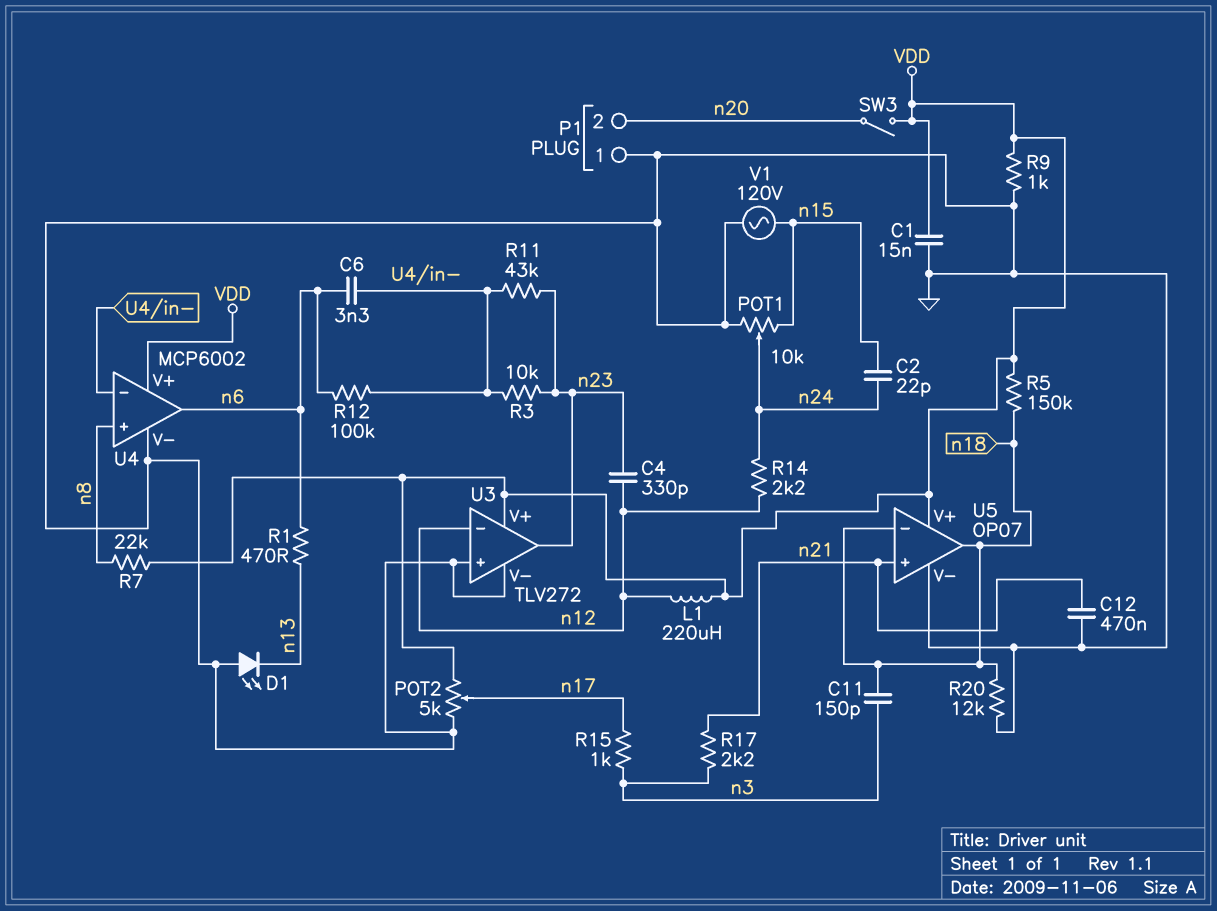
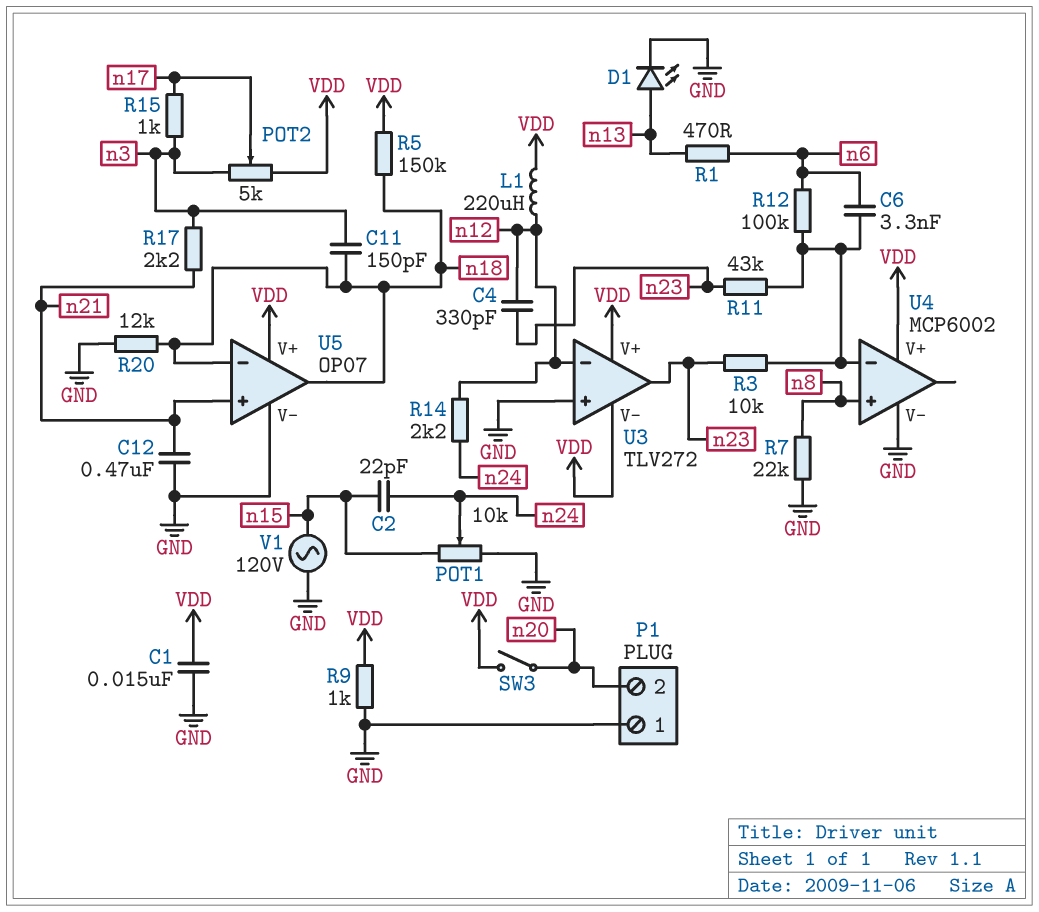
D1: LED (A GND, K n13) -> LED (A n13, K GND)
POT2: 5k (GND, VDD, wiper n17) -> 5k (VDD, n3, wiper n17)
R7: 22k (VDD, n8) -> 22k (GND, n8)
U3 pin V-: GND -> VDD
U4 pin out: n6 -> none

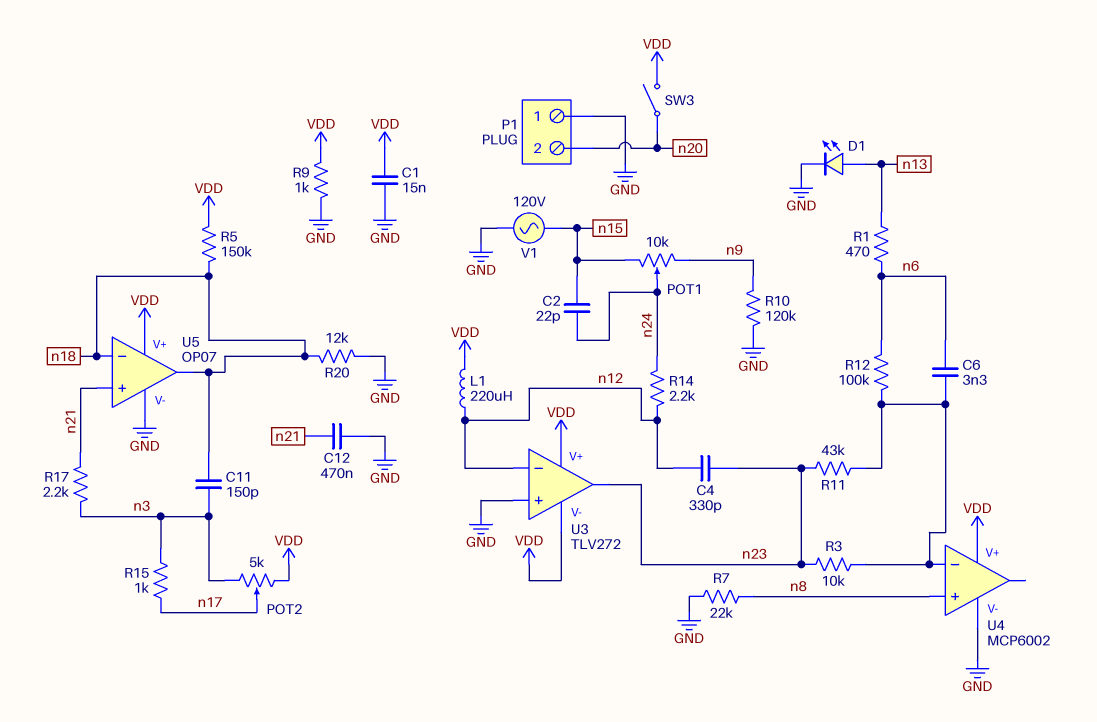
POT1: 10k (GND, n15, wiper n24) -> 10k (n9, n15, wiper n24)
R10: none -> 120k (GND, n9)

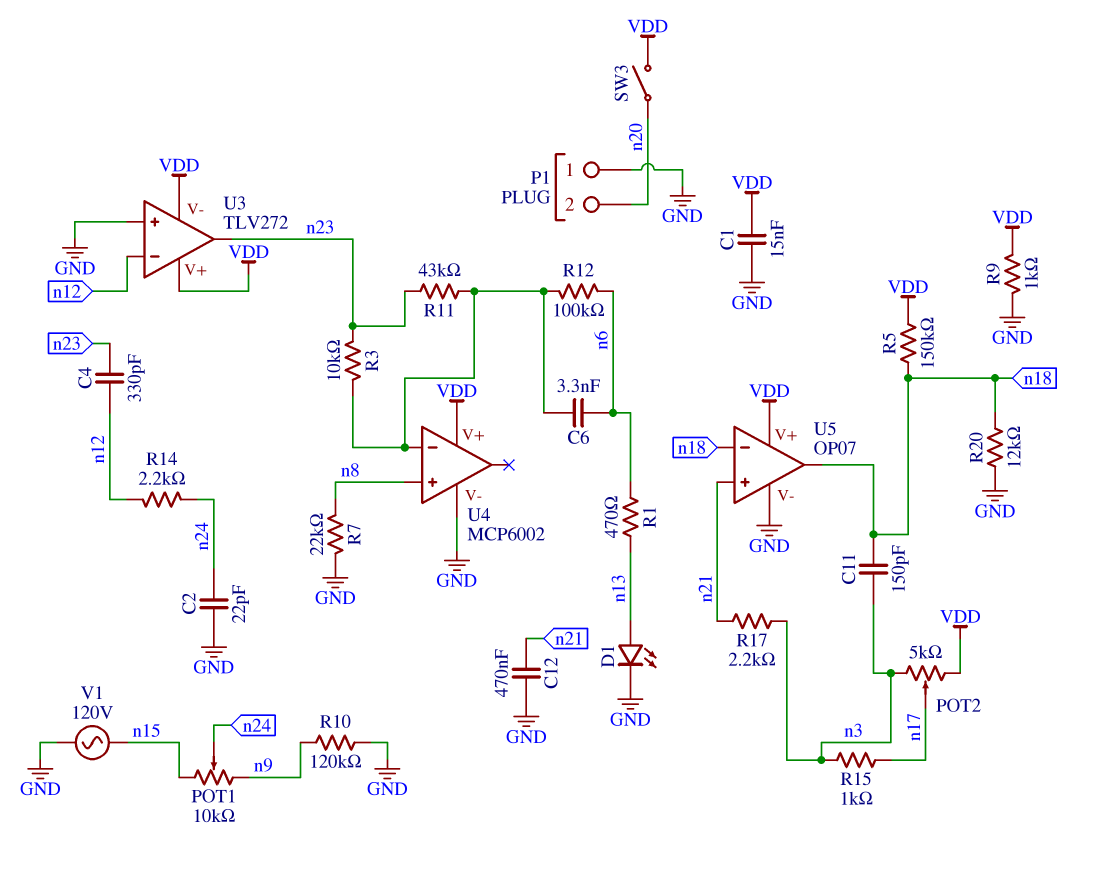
C2: 22pF (n15, n24) -> 22pF (GND, n24)
L1: 220uH (VDD, n12) -> none

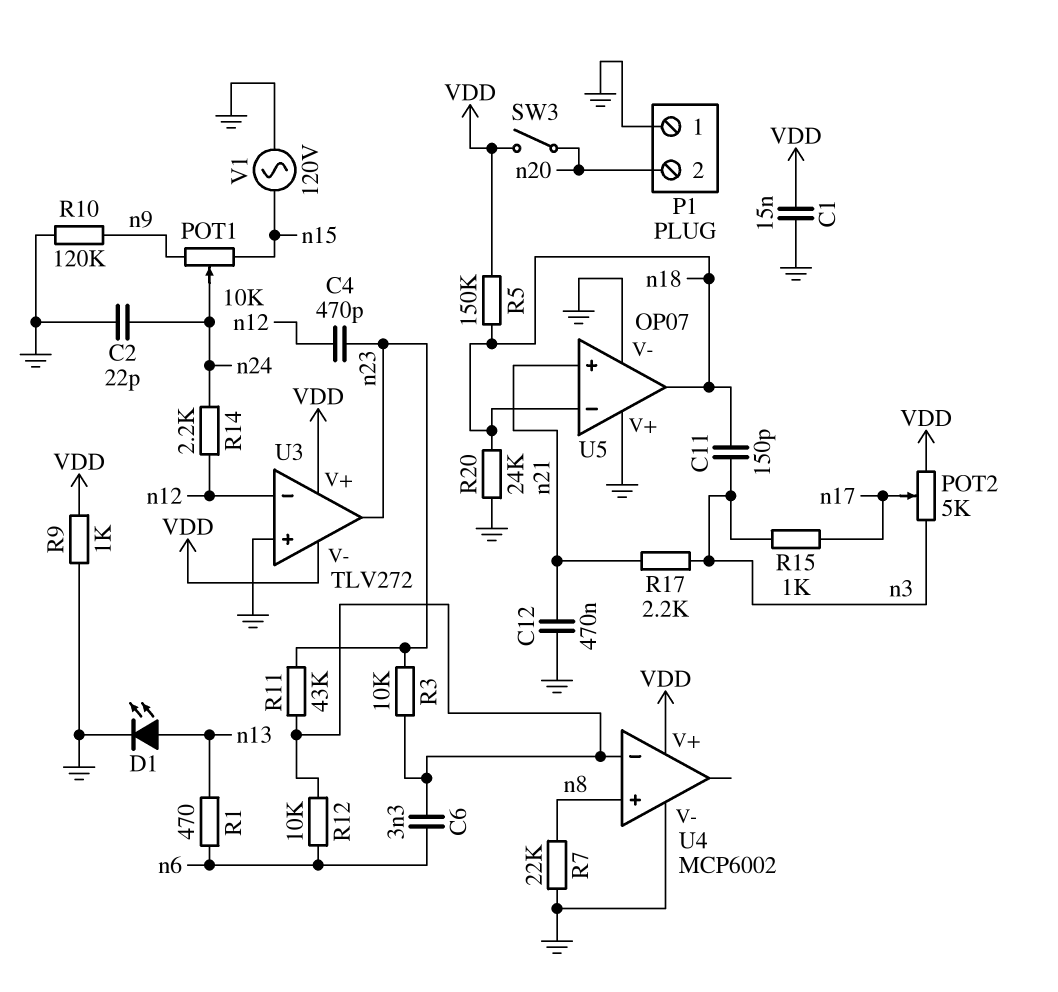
C4: 330pF (n12, n23) -> 470pF (n12, n23)
R12: 100k (U4/in-, n6) -> 10k (U4/in-, n6)
R20: 12k (GND, n18) -> 24k (GND, n18)
U5 pin V+: VDD -> GND

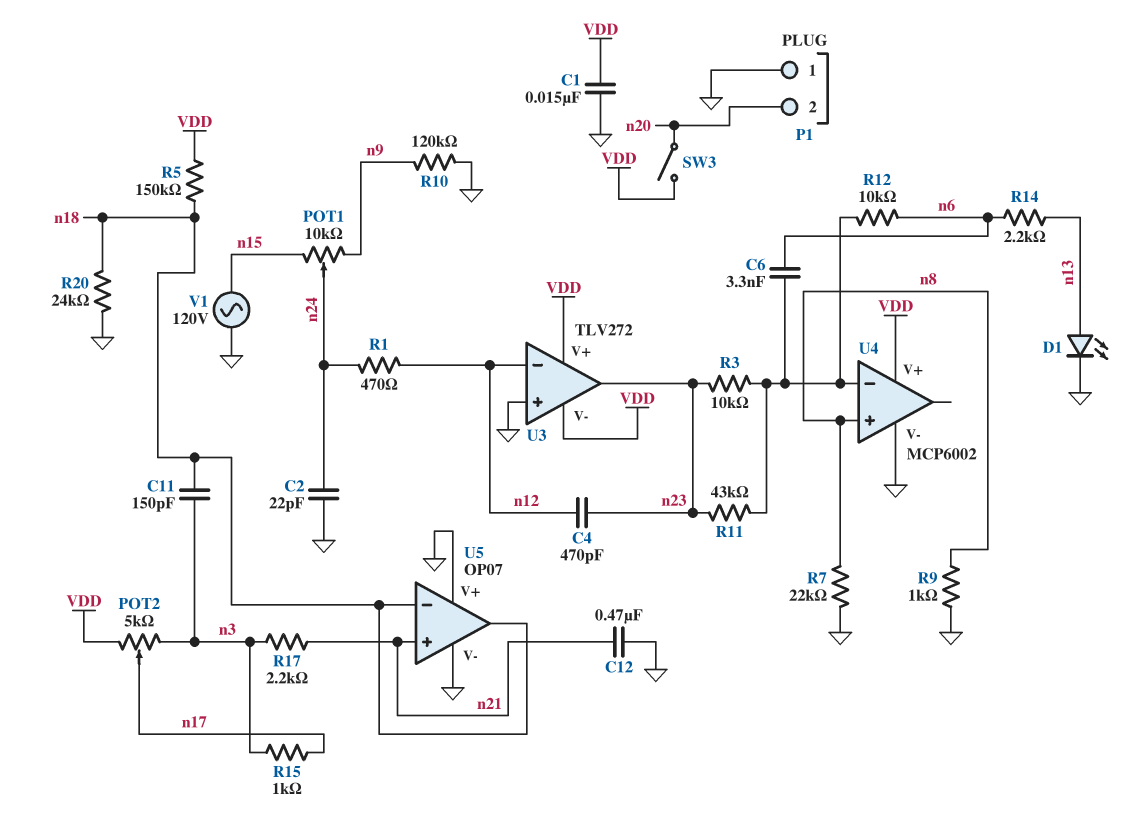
R1: 470 (n6, n13) -> 470 (n12, n24)
R9: 1k (GND, VDD) -> 1k (GND, n8)
R14: 2.2k (n12, n24) -> 2.2k (n6, n13)

